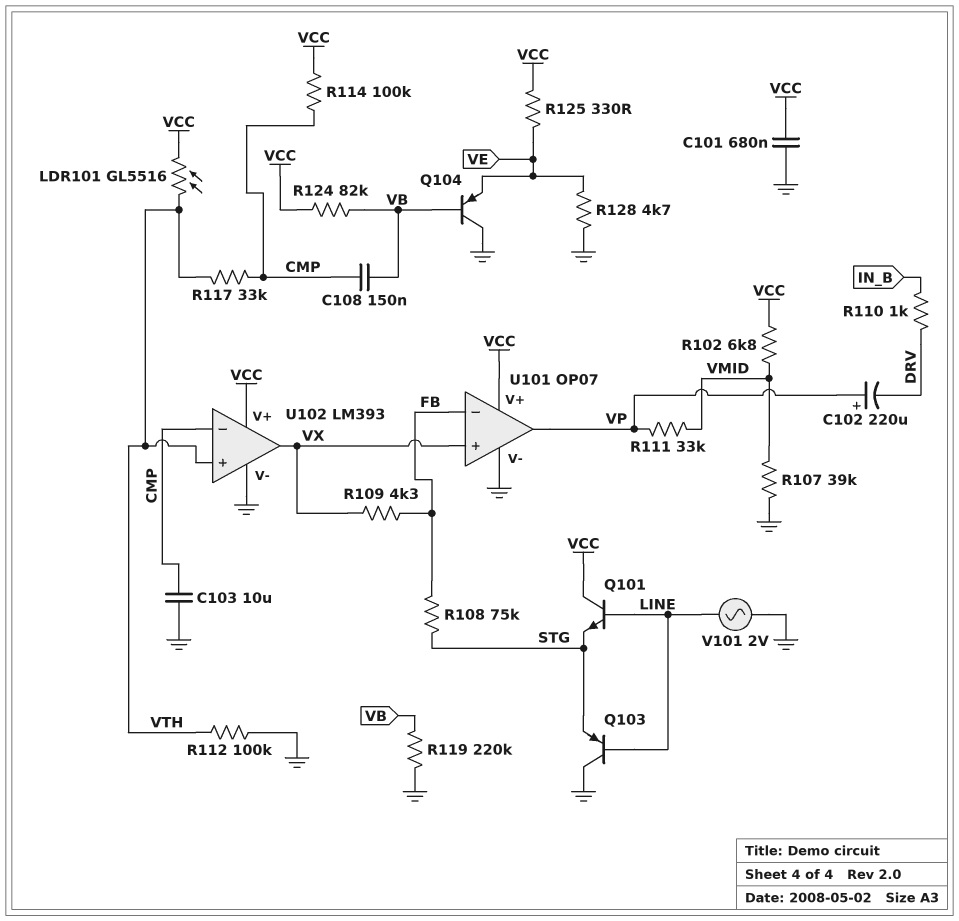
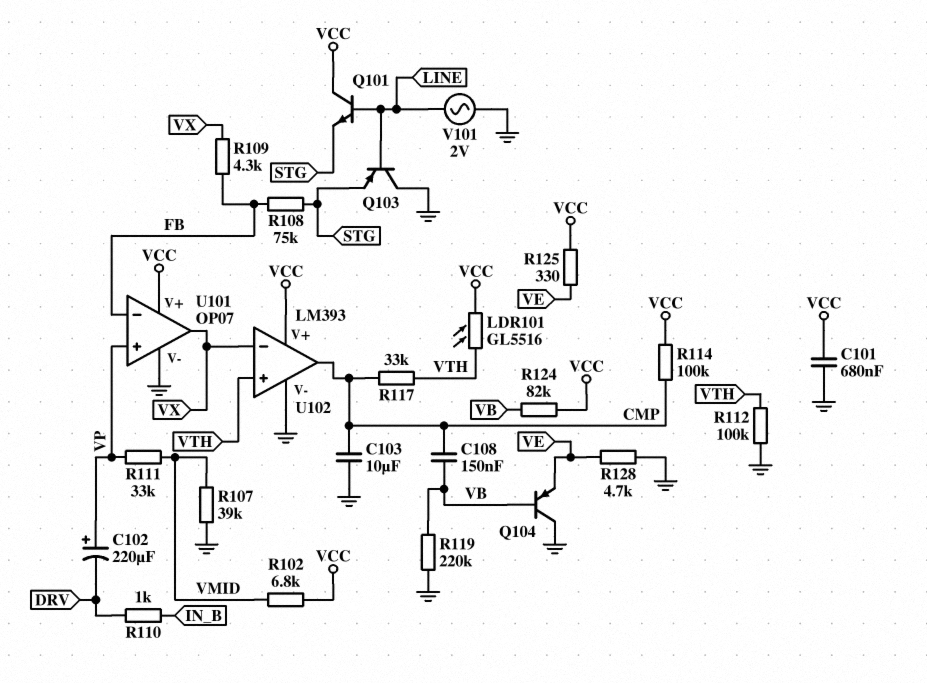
U101 pin in+: VX -> VP
U101 pin out: VP -> VX
U102 pin in-: CMP -> VX
U102 pin out: VX -> CMP

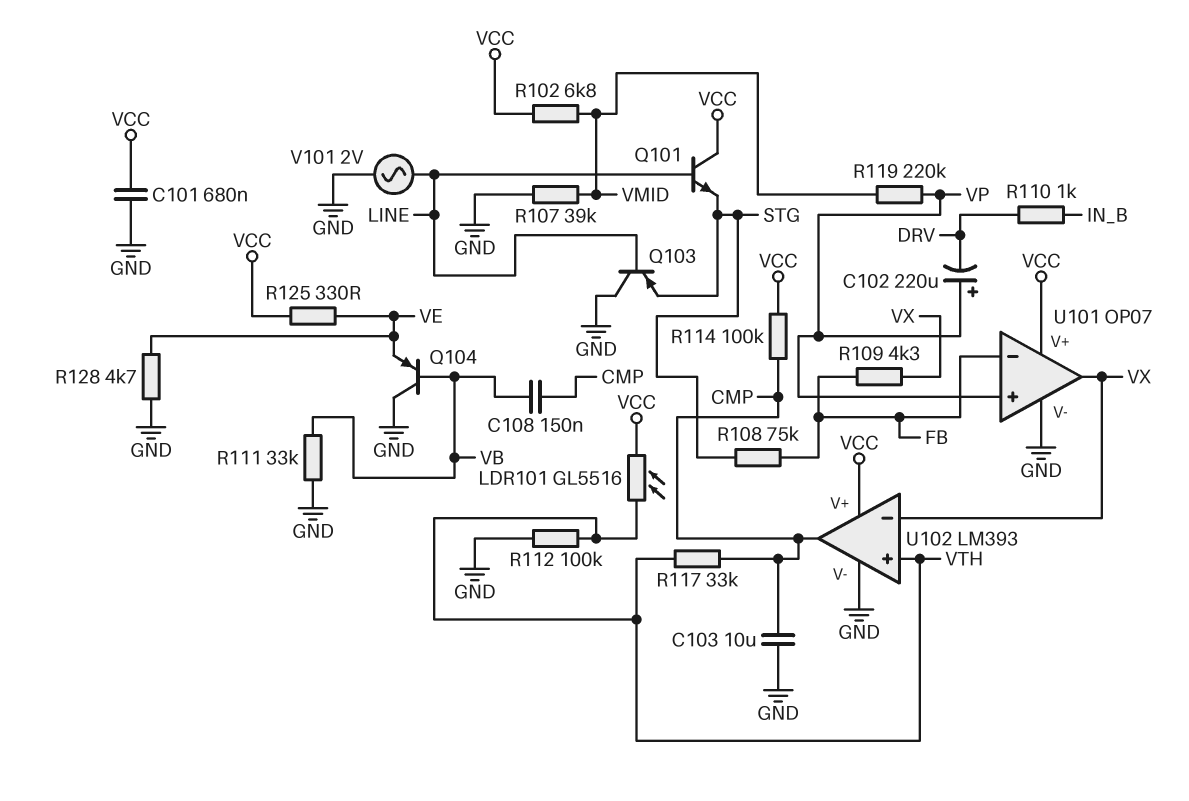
R111: 33k (VMID, VP) -> 33k (GND, VB)
R119: 220k (GND, VB) -> 220k (VMID, VP)
R124: 82k (VB, VCC) -> none

